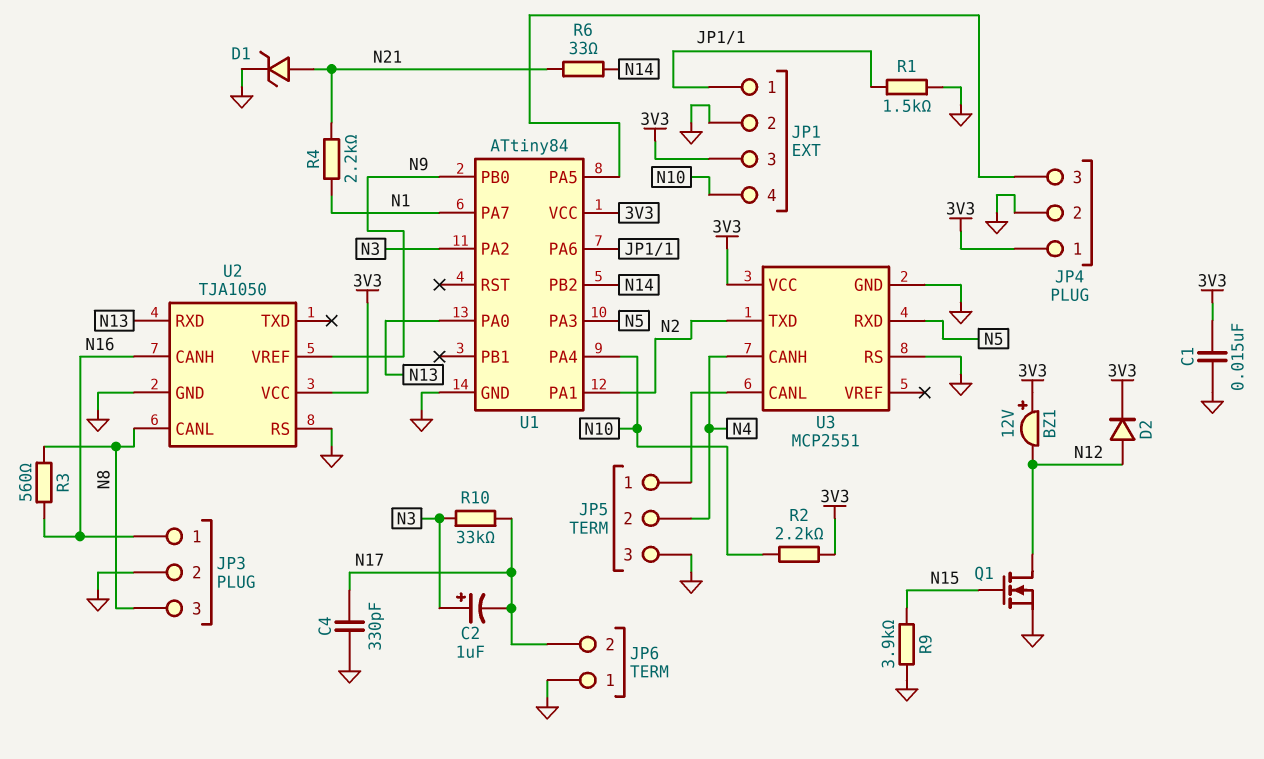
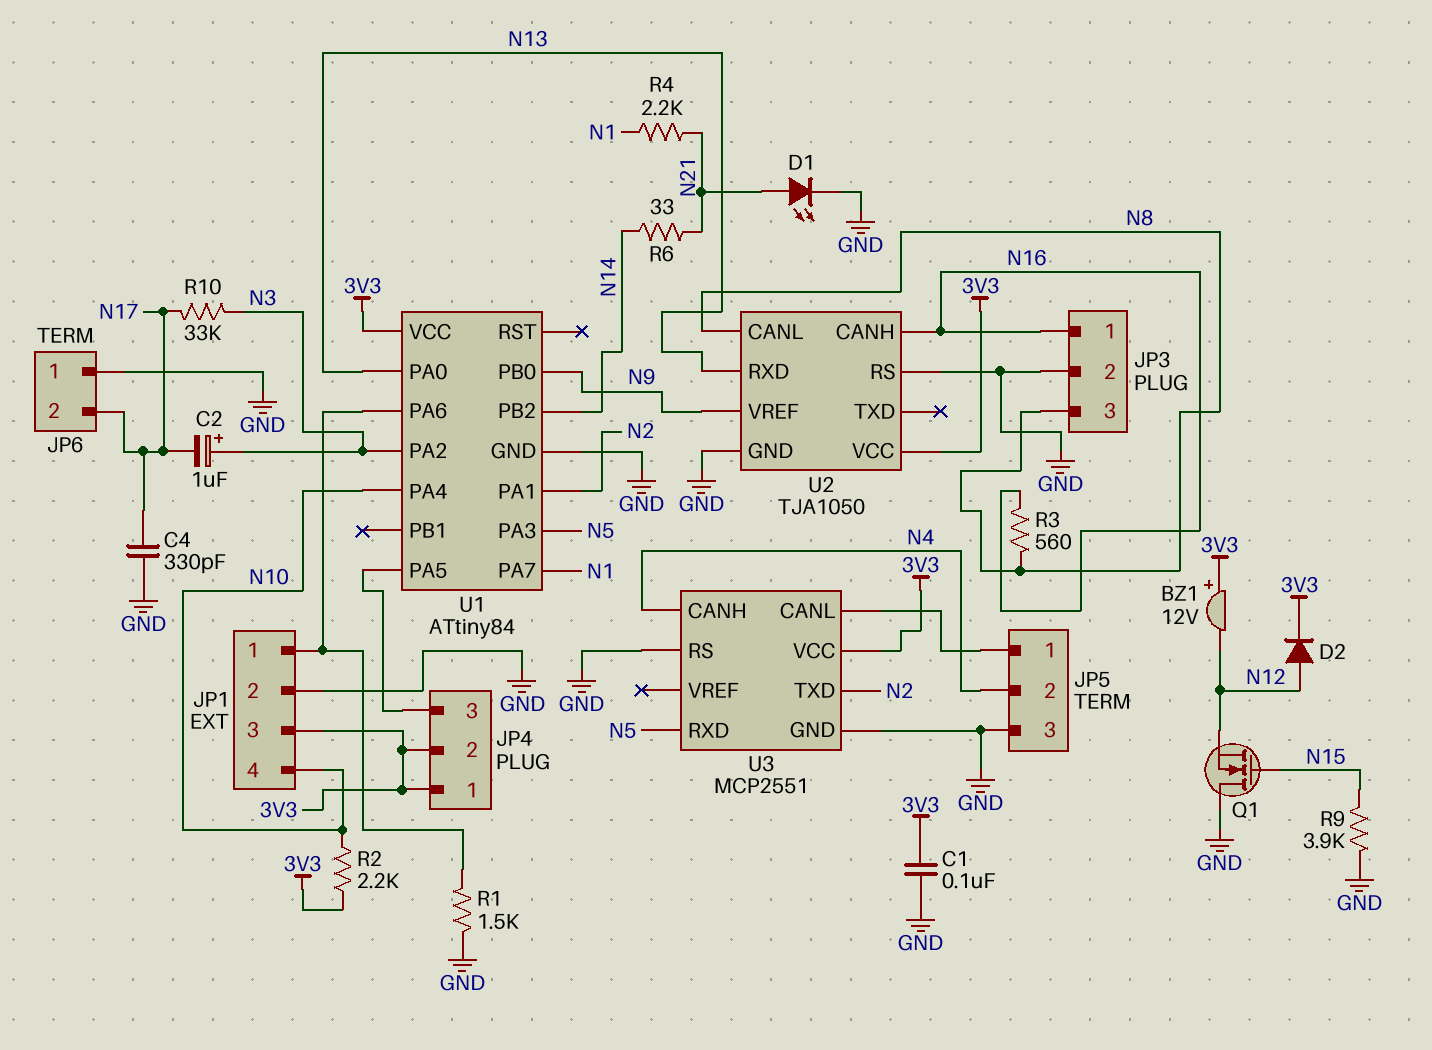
C1: 15nF (3V3, GND) -> 100nF (3V3, GND)
D1: zener (A N21, K GND) -> LED (A N21, K GND)
JP4 pin 2: GND -> 3V3
Q1: NMOS (G N15, D N12, S GND) -> NMOS (G N15, D GND, S N12)

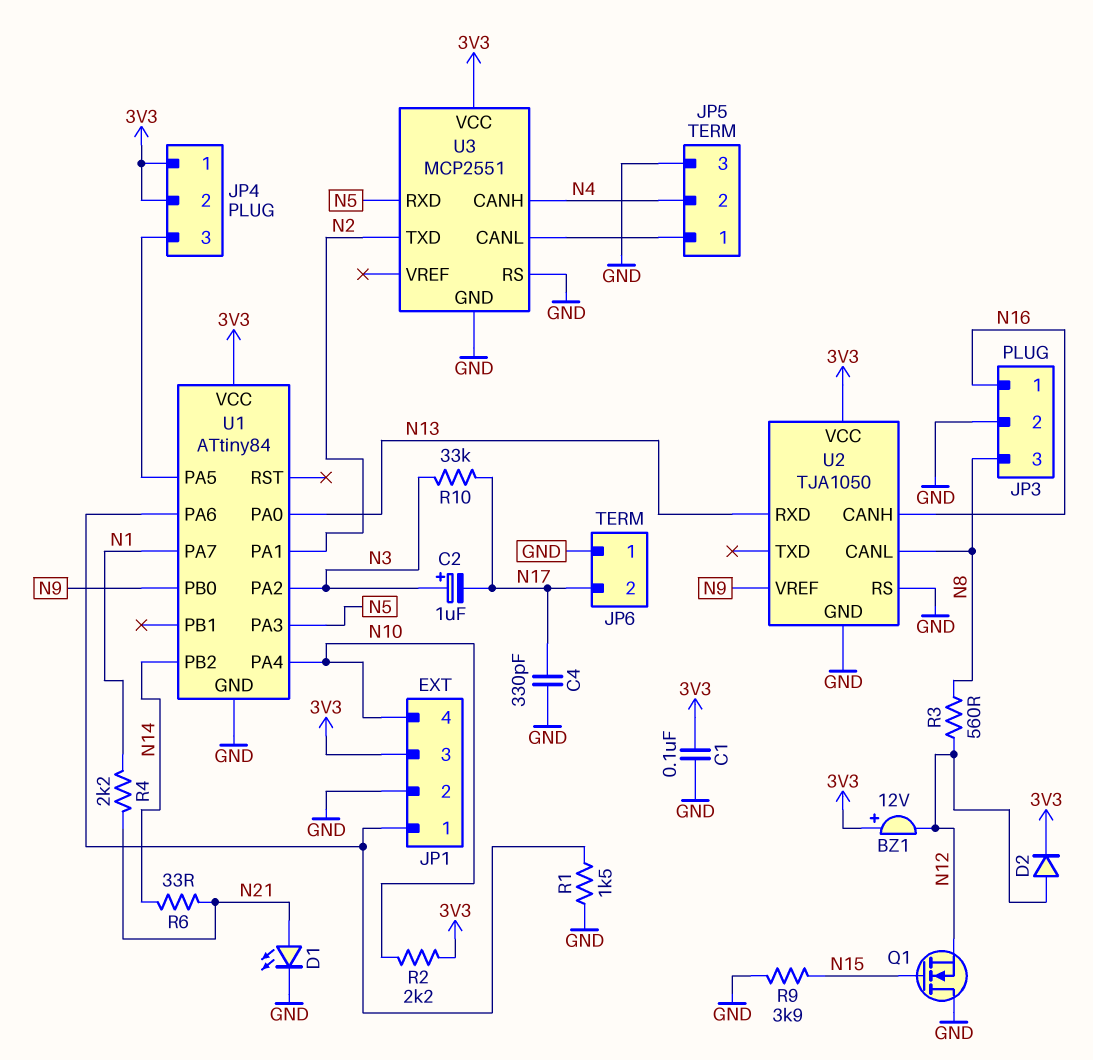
R3: 560 (N8, N16) -> 560 (N8, N12)

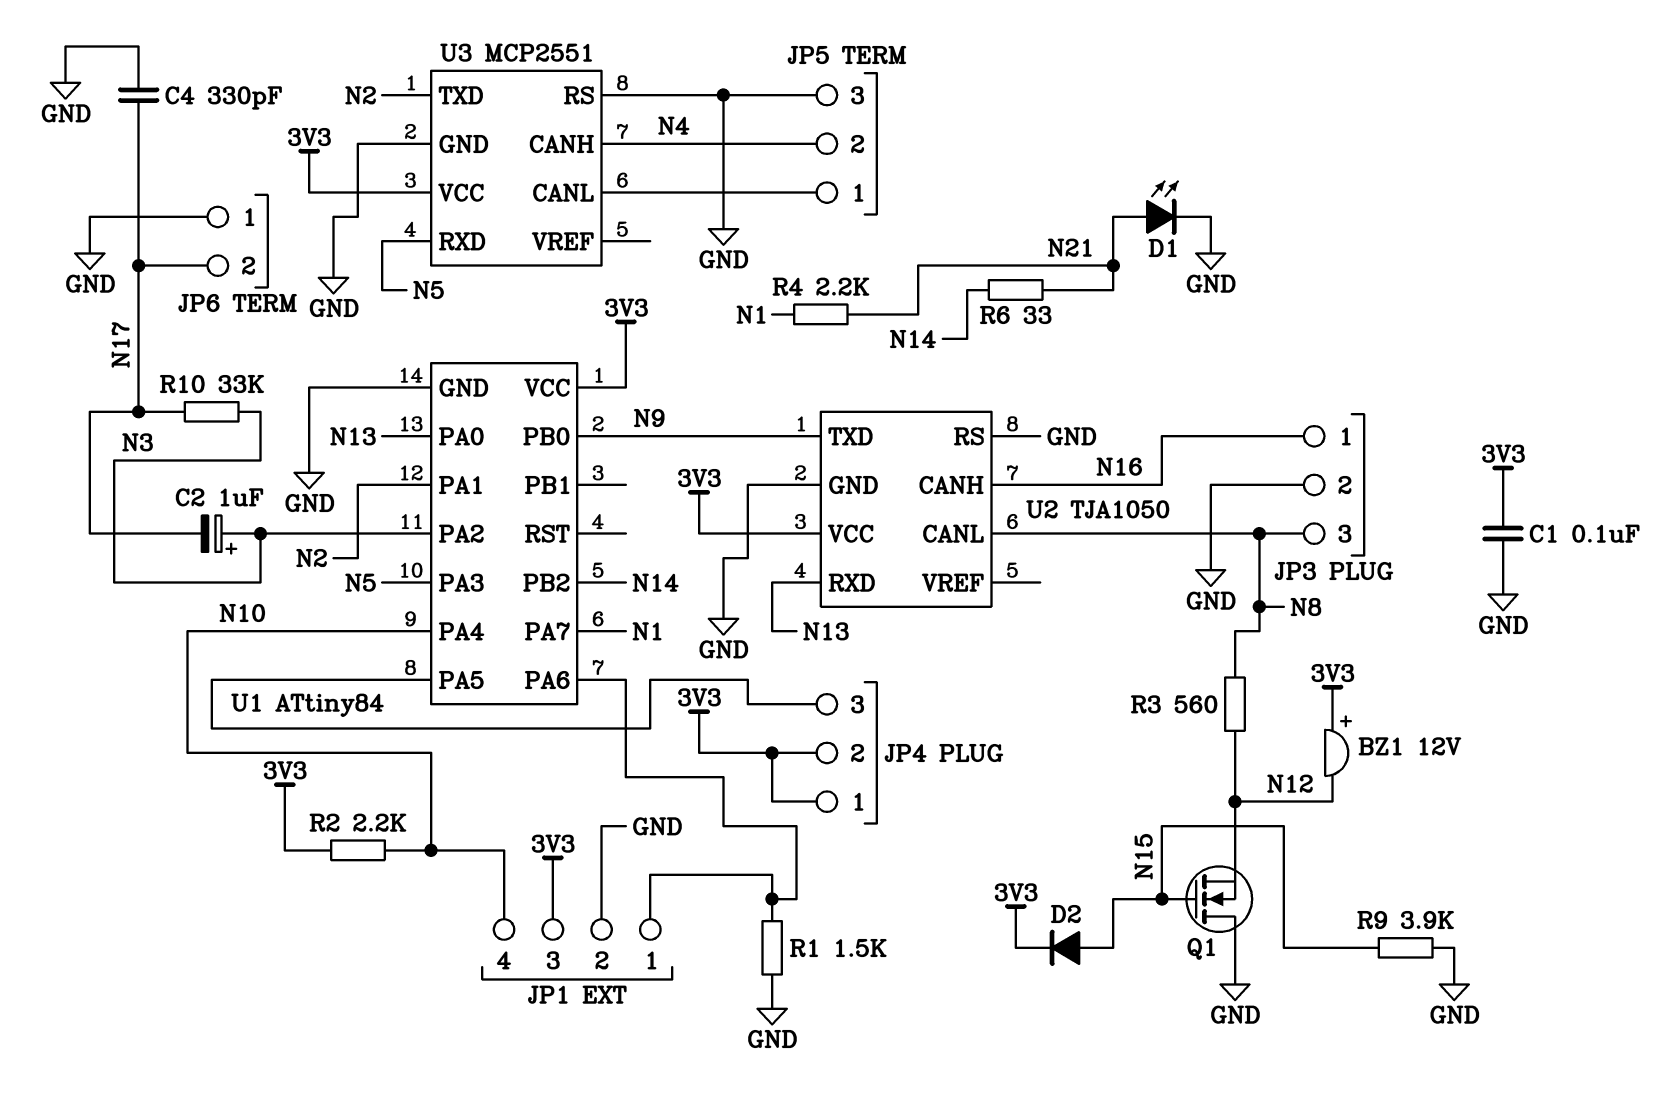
D2: diode (A N12, K 3V3) -> diode (A N15, K 3V3)
U2 pin TXD: none -> N9
U2 pin VREF: N9 -> none

